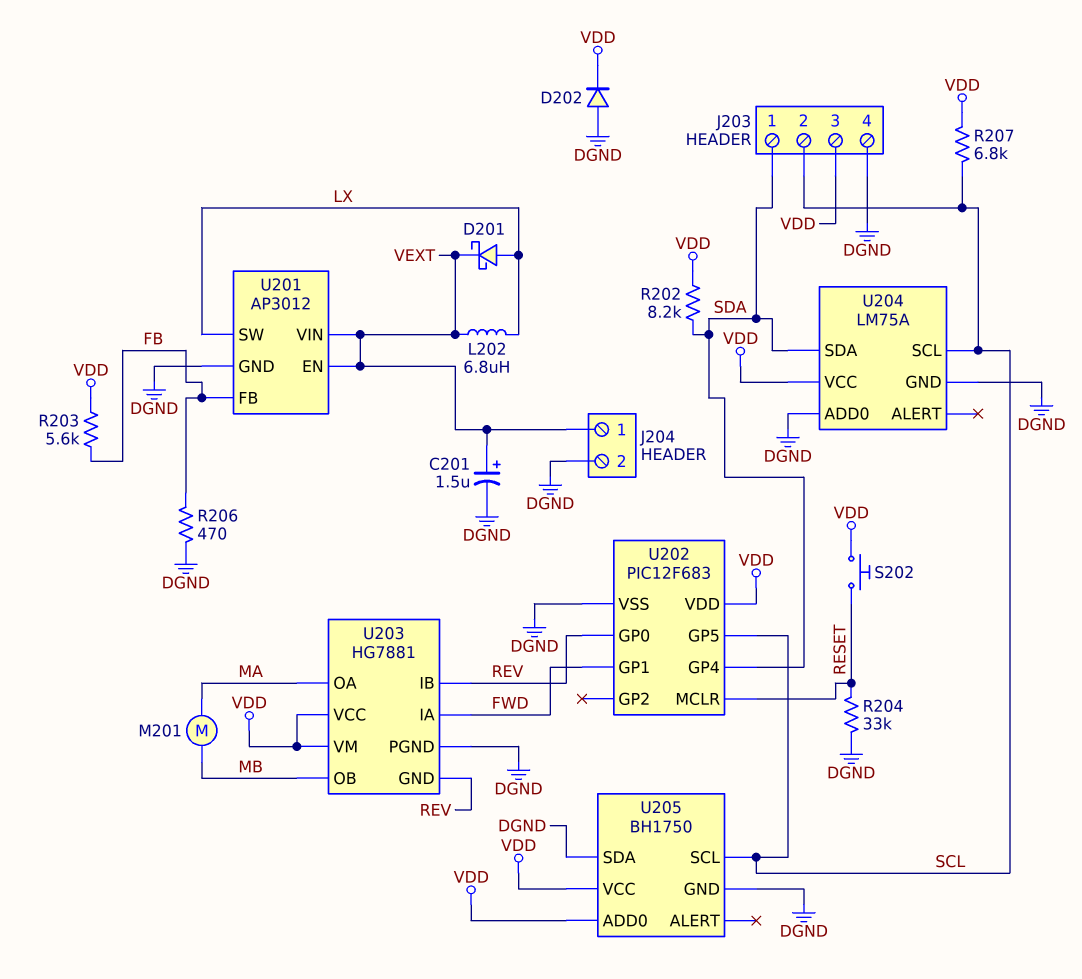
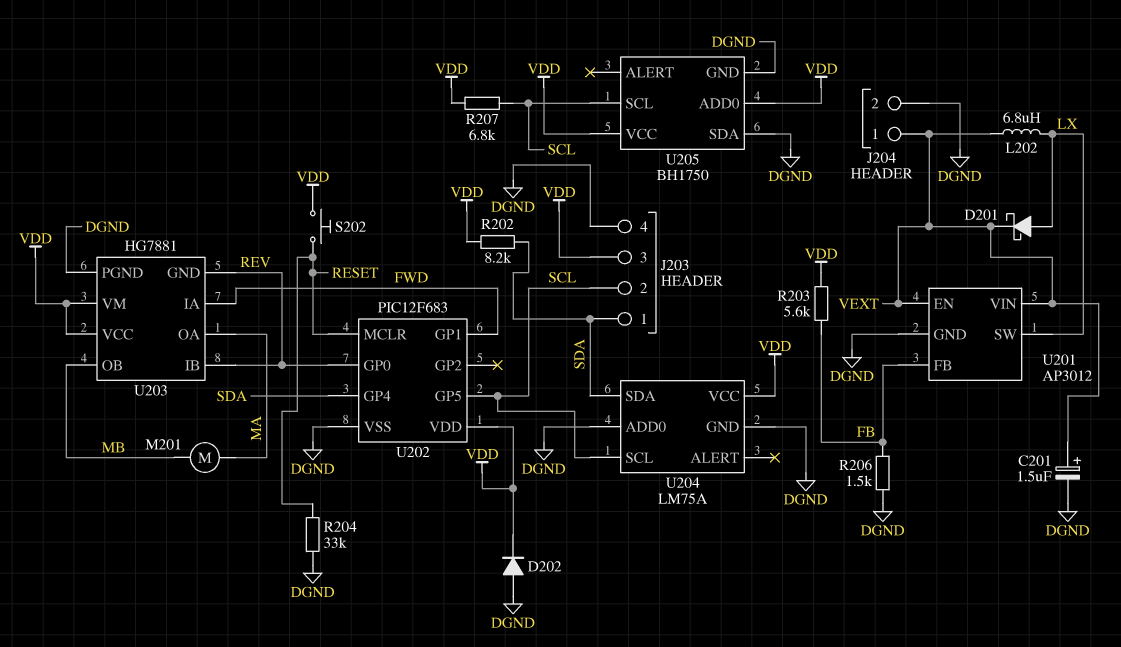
R206: 470 (DGND, FB) -> 1.5k (DGND, FB)

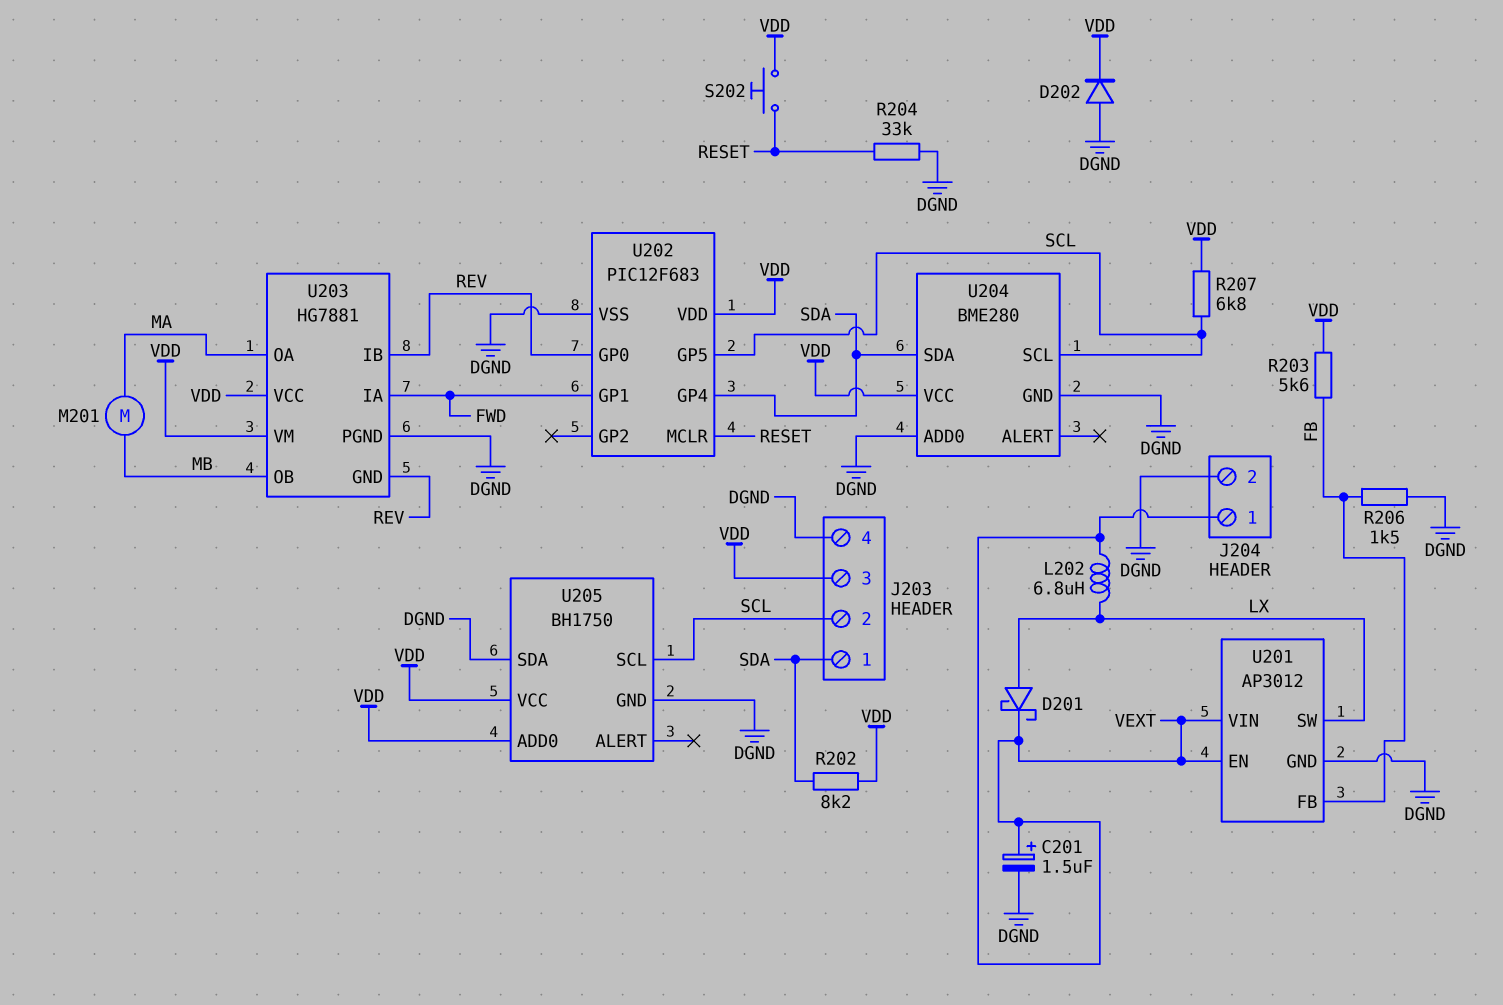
U204: LM75A -> BME280

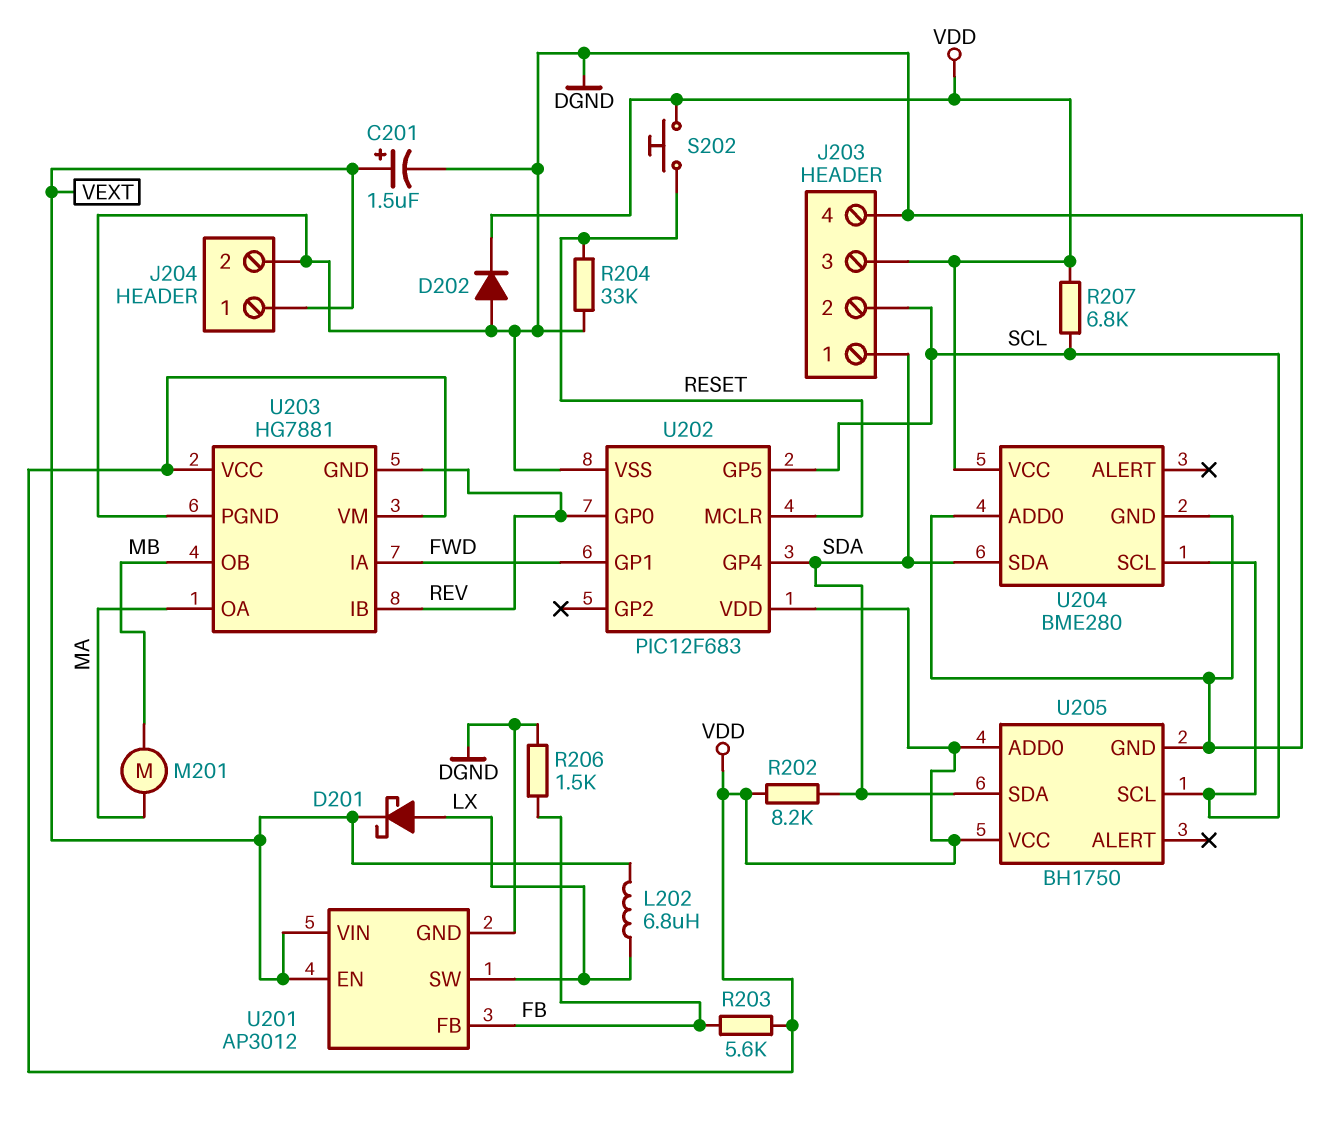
U205 pin SDA: DGND -> SDA

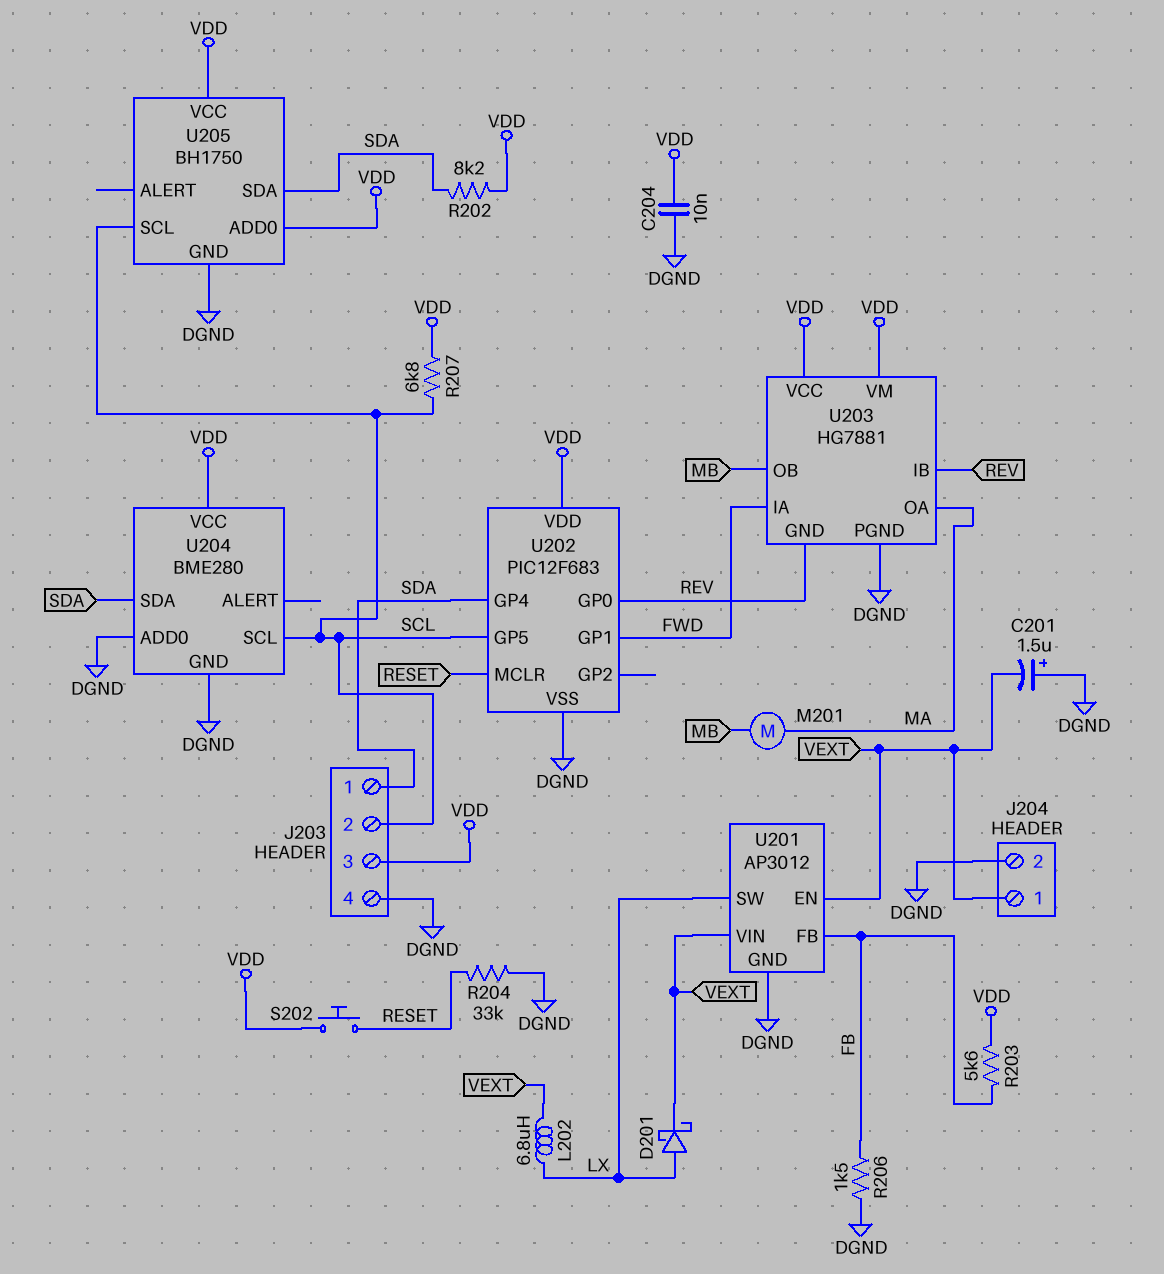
C201: 1.5uF (plus VEXT, minus DGND) -> 1.5uF (plus DGND, minus VEXT)
C204: none -> 10nF (DGND, VDD)
D202: diode (A DGND, K VDD) -> none

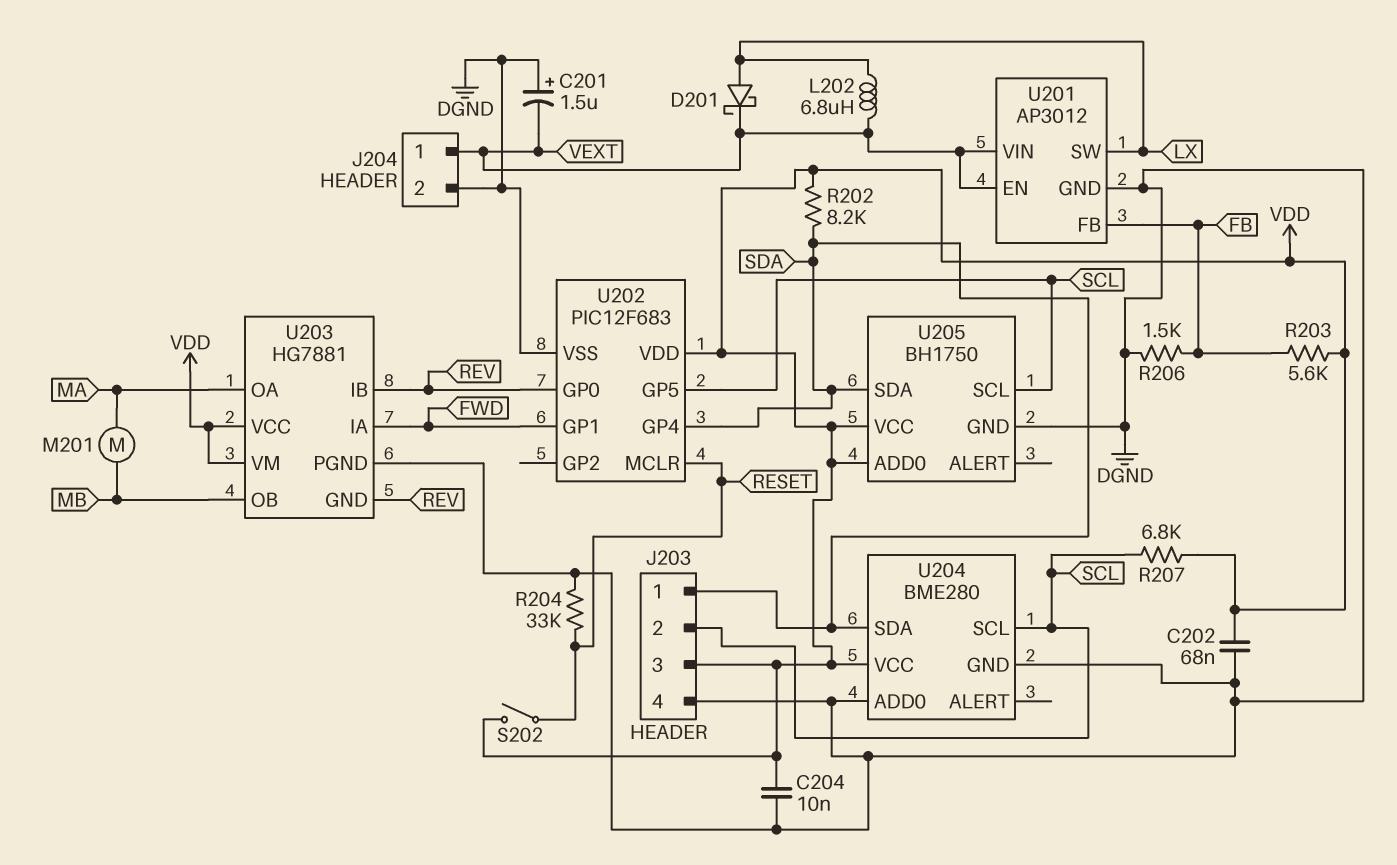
C202: none -> 68nF (DGND, VDD)
S202: button (RESET, VDD) -> switch (RESET, VDD)

